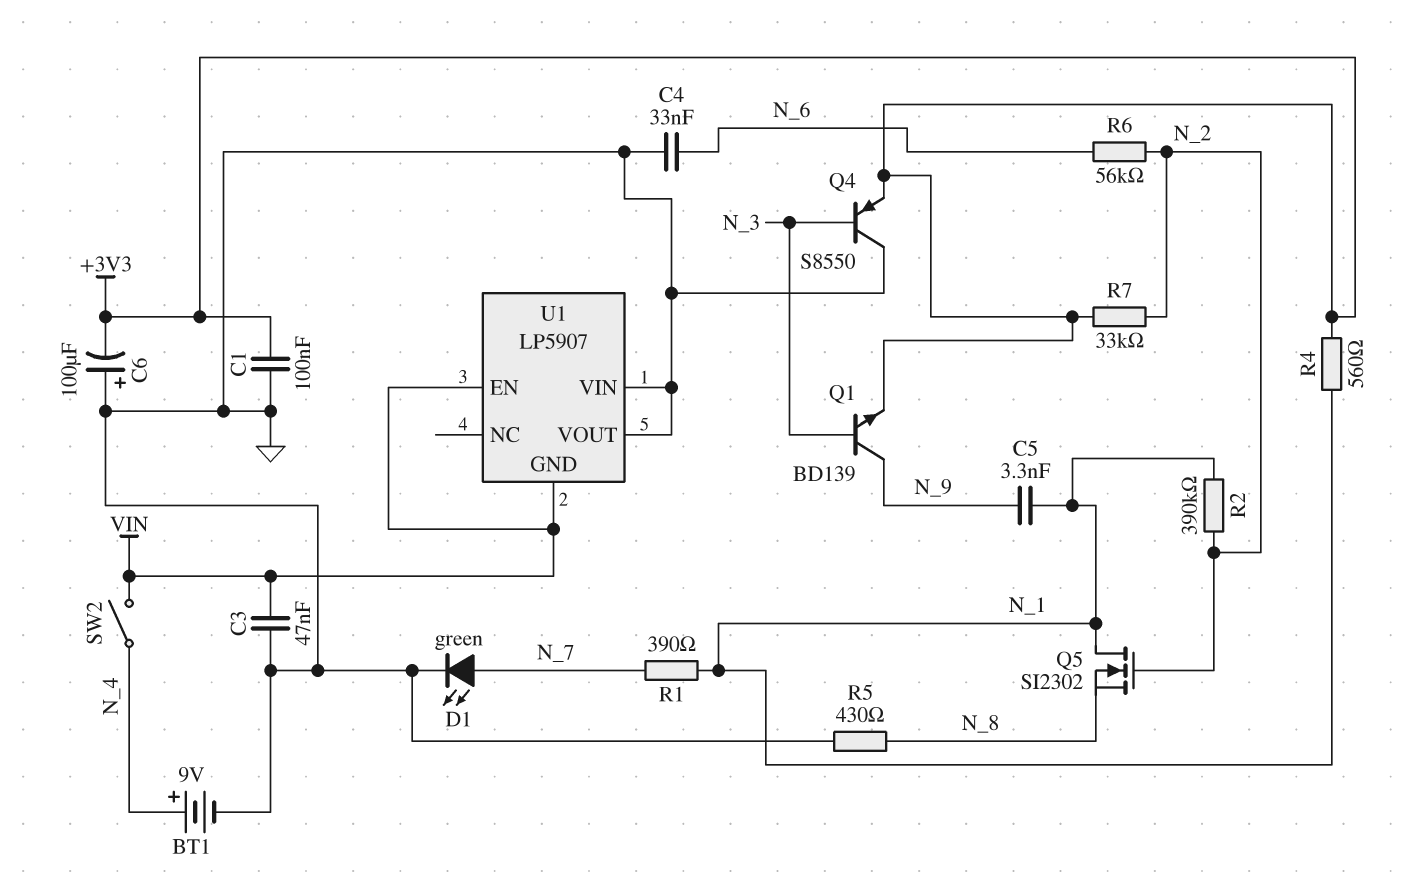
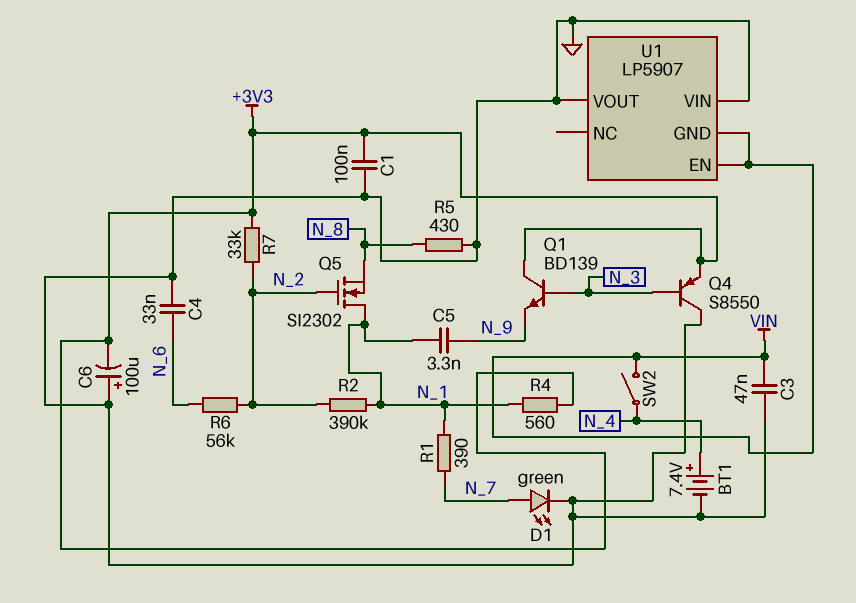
BT1: 9V (plus N_4, minus GND) -> 7.4V (plus N_4, minus GND)
Q1: NPN BD139 (B N_3, C N_9, E +3V3) -> NPN BD139 (B N_3, C +3V3, E N_9)

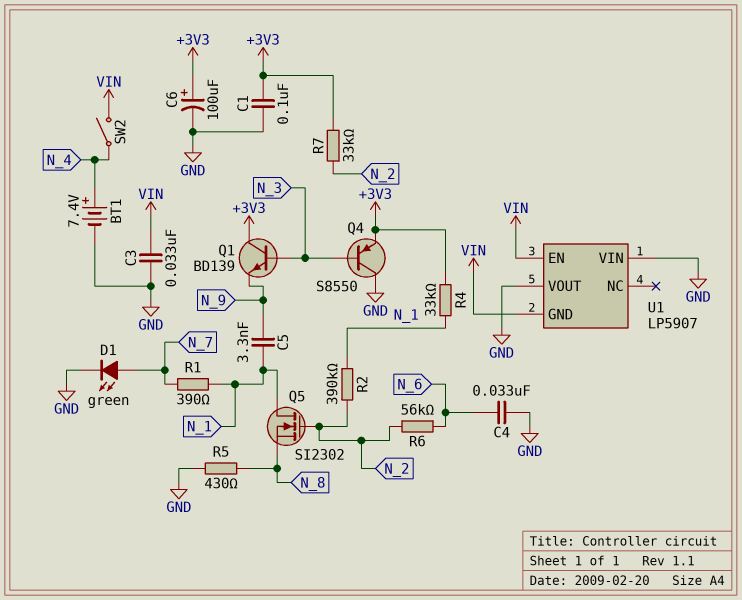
C3: 47nF (GND, VIN) -> 33nF (GND, VIN)
C6: 100uF (plus GND, minus +3V3) -> 100uF (plus +3V3, minus GND)
R4: 560 (+3V3, N_1) -> 33k (+3V3, N_1)

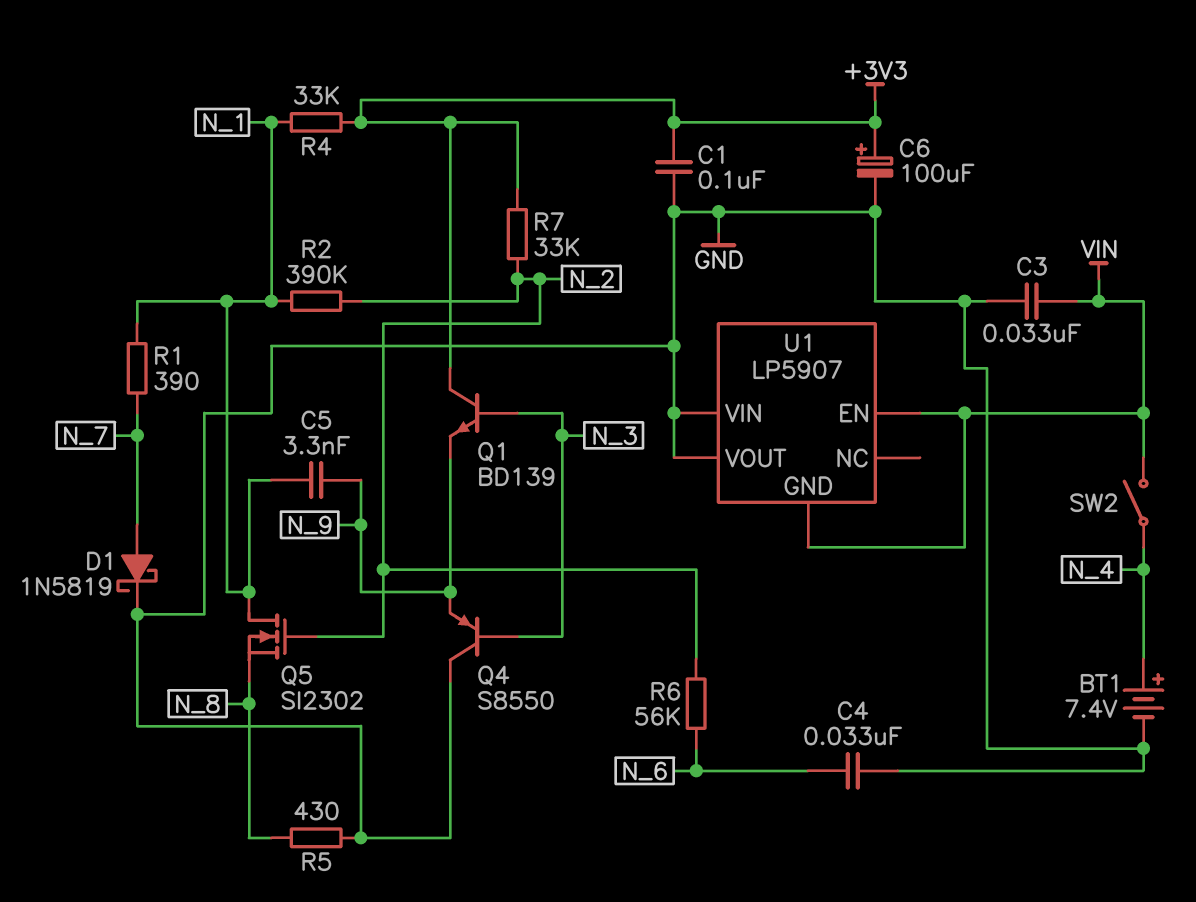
D1: LED green (A N_7, K GND) -> schottky 1N5819 (A N_7, K GND)
Q4: PNP S8550 (B N_3, C GND, E +3V3) -> PNP S8550 (B N_3, C GND, E N_9)

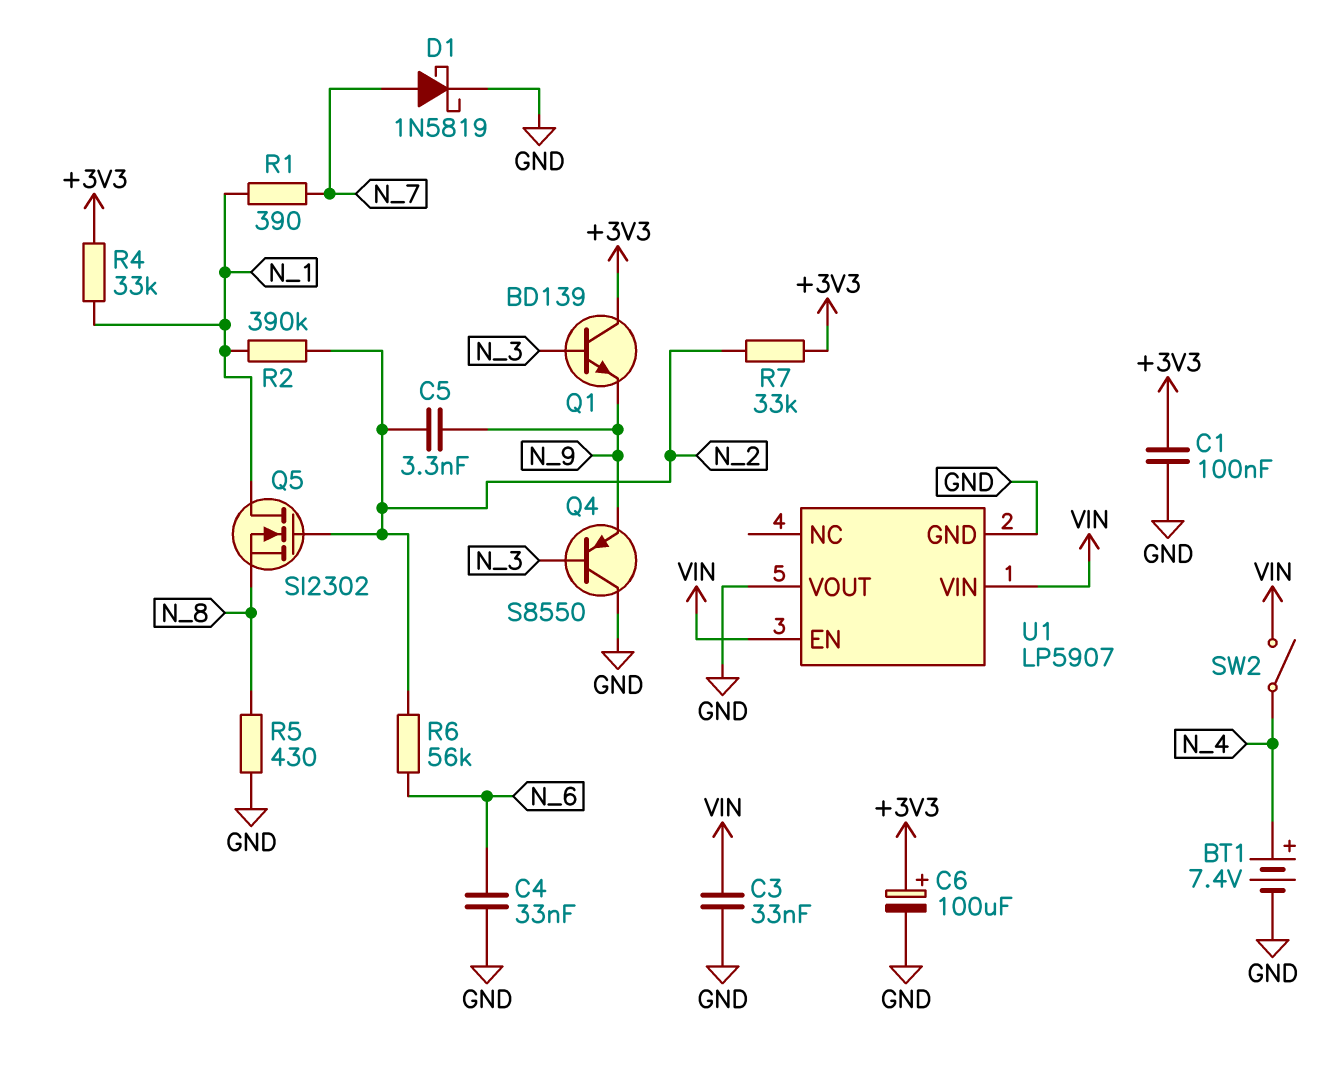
C5: 3.3nF (N_1, N_9) -> 3.3nF (N_2, N_9)
U1 pin GND: VIN -> GND
U1 pin VIN: GND -> VIN

